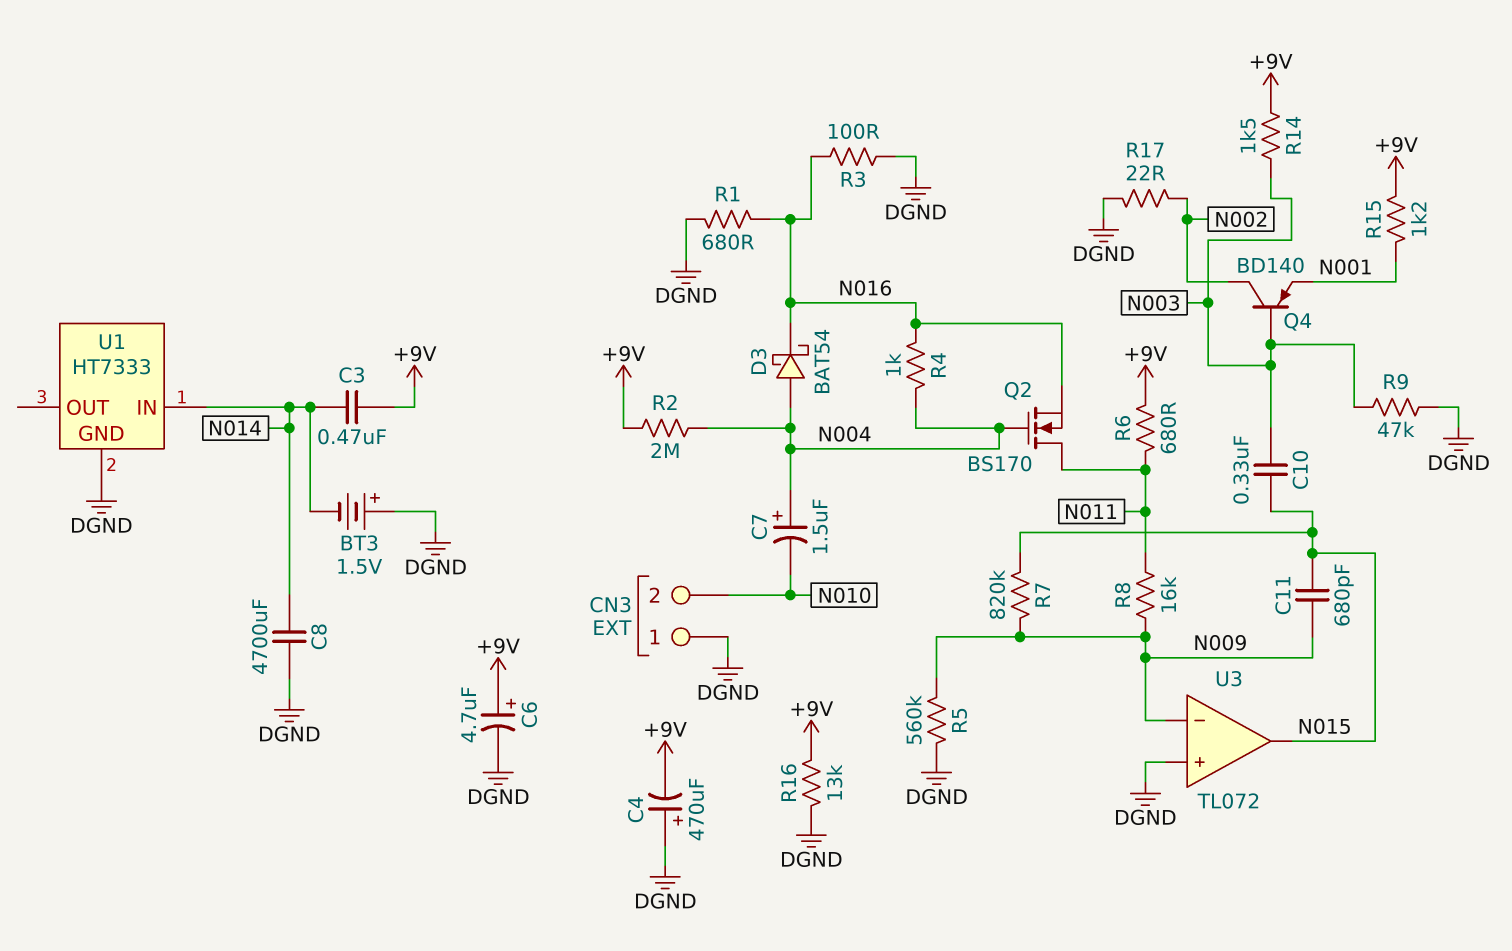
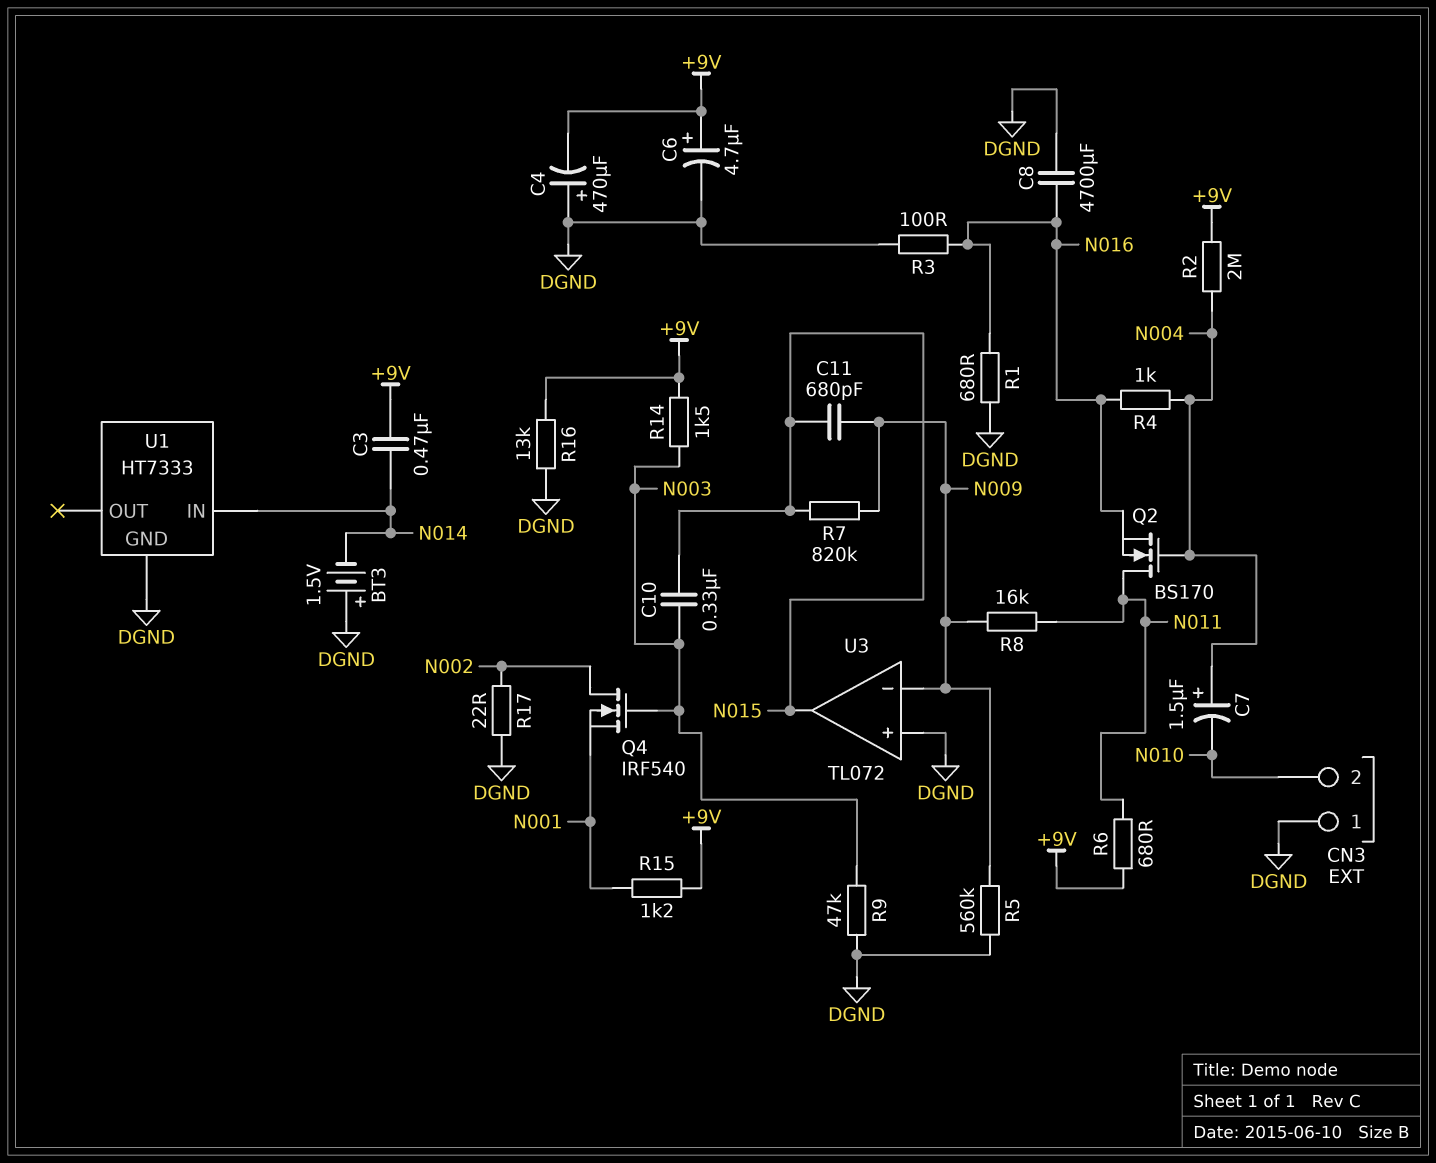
C8: 4700uF (DGND, N014) -> 4700uF (DGND, N016)
D3: schottky BAT54 (A N004, K N016) -> none
Q4: PNP BD140 (B N003, C N002, E N001) -> NMOS IRF540 (G N003, D N002, S N001)

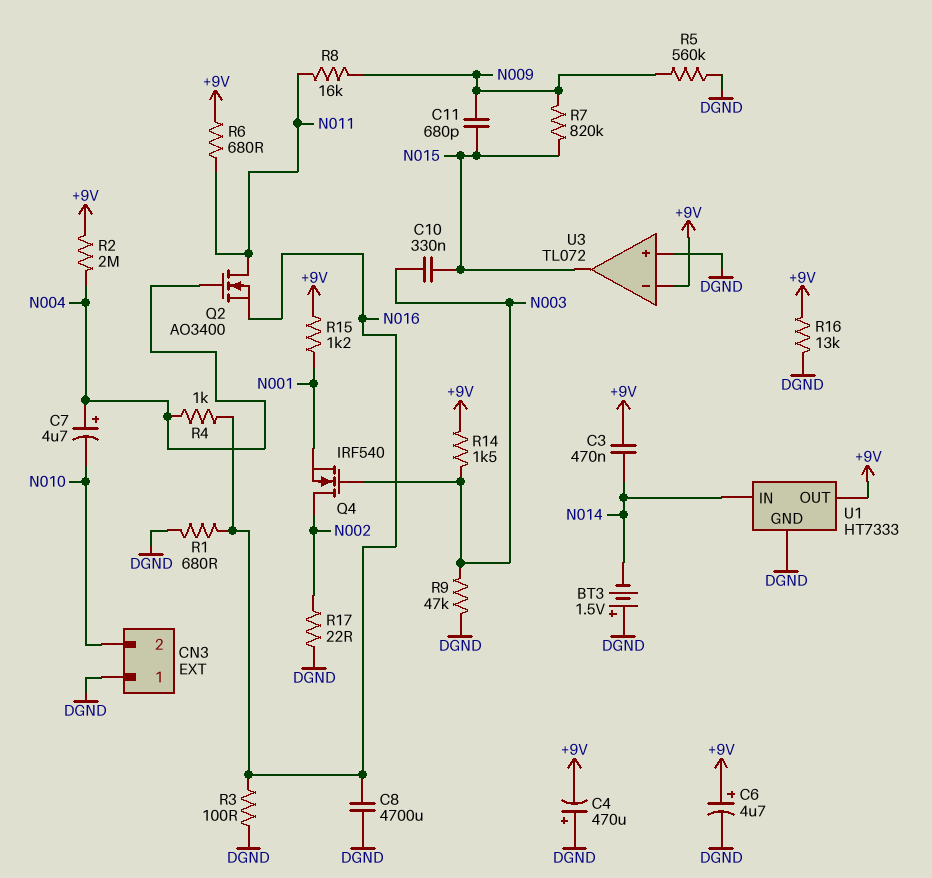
C7: 1.5uF (plus N004, minus N010) -> 4.7uF (plus N004, minus N010)
Q2: NMOS BS170 (G N004, D N011, S N016) -> NMOS AO3400 (G N004, D N011, S N016)
U1 pin OUT: none -> +9V
U3 pin in-: N009 -> +9V

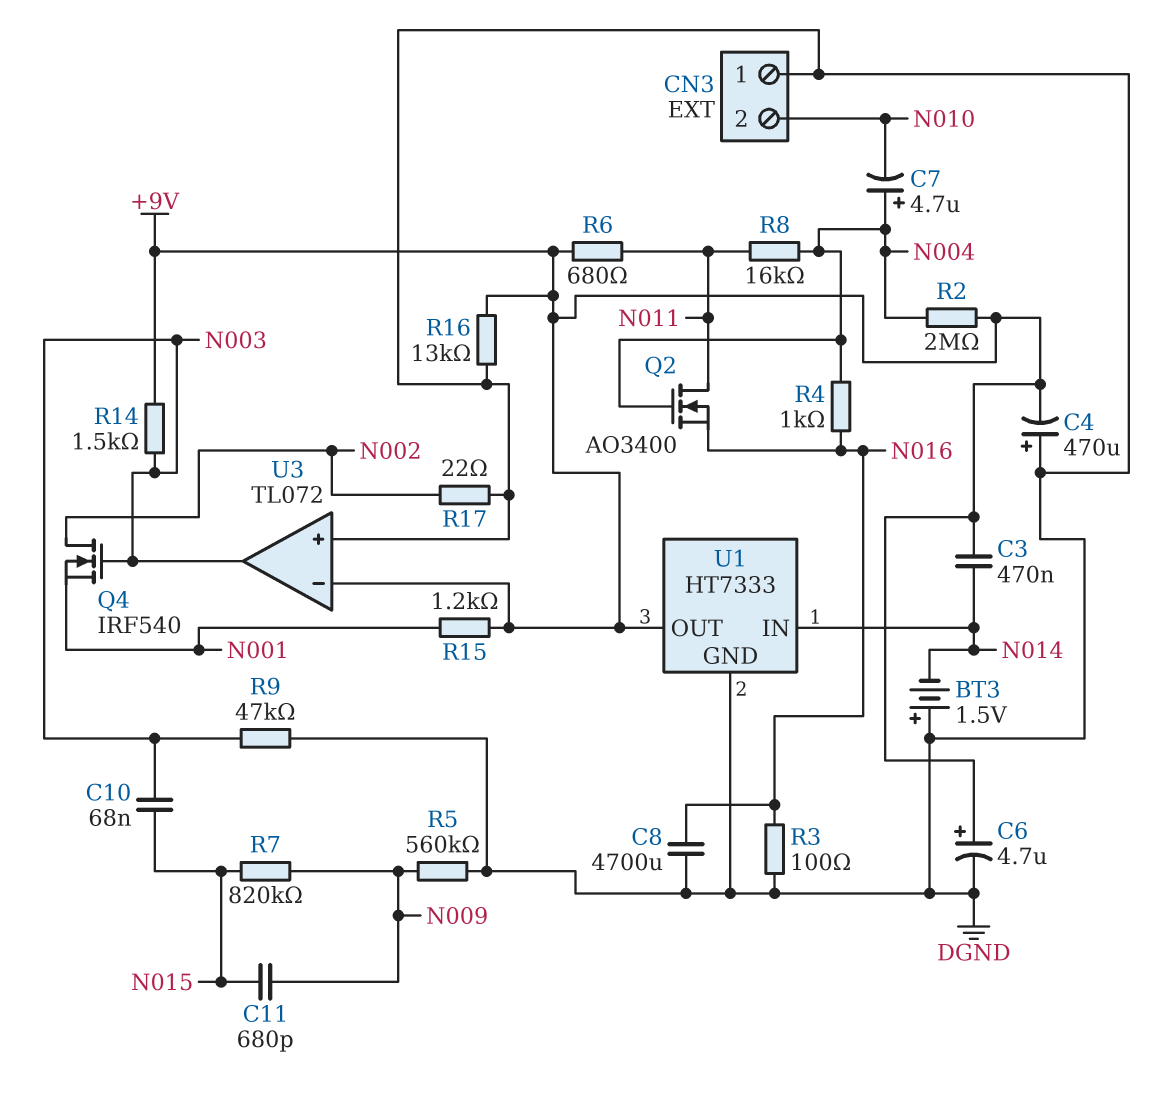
C10: 330nF (N003, N015) -> 68nF (N003, N015)
R1: 680 (DGND, N016) -> none
R8: 16k (N009, N011) -> 16k (N004, N011)
U3 pin out: N015 -> N003

